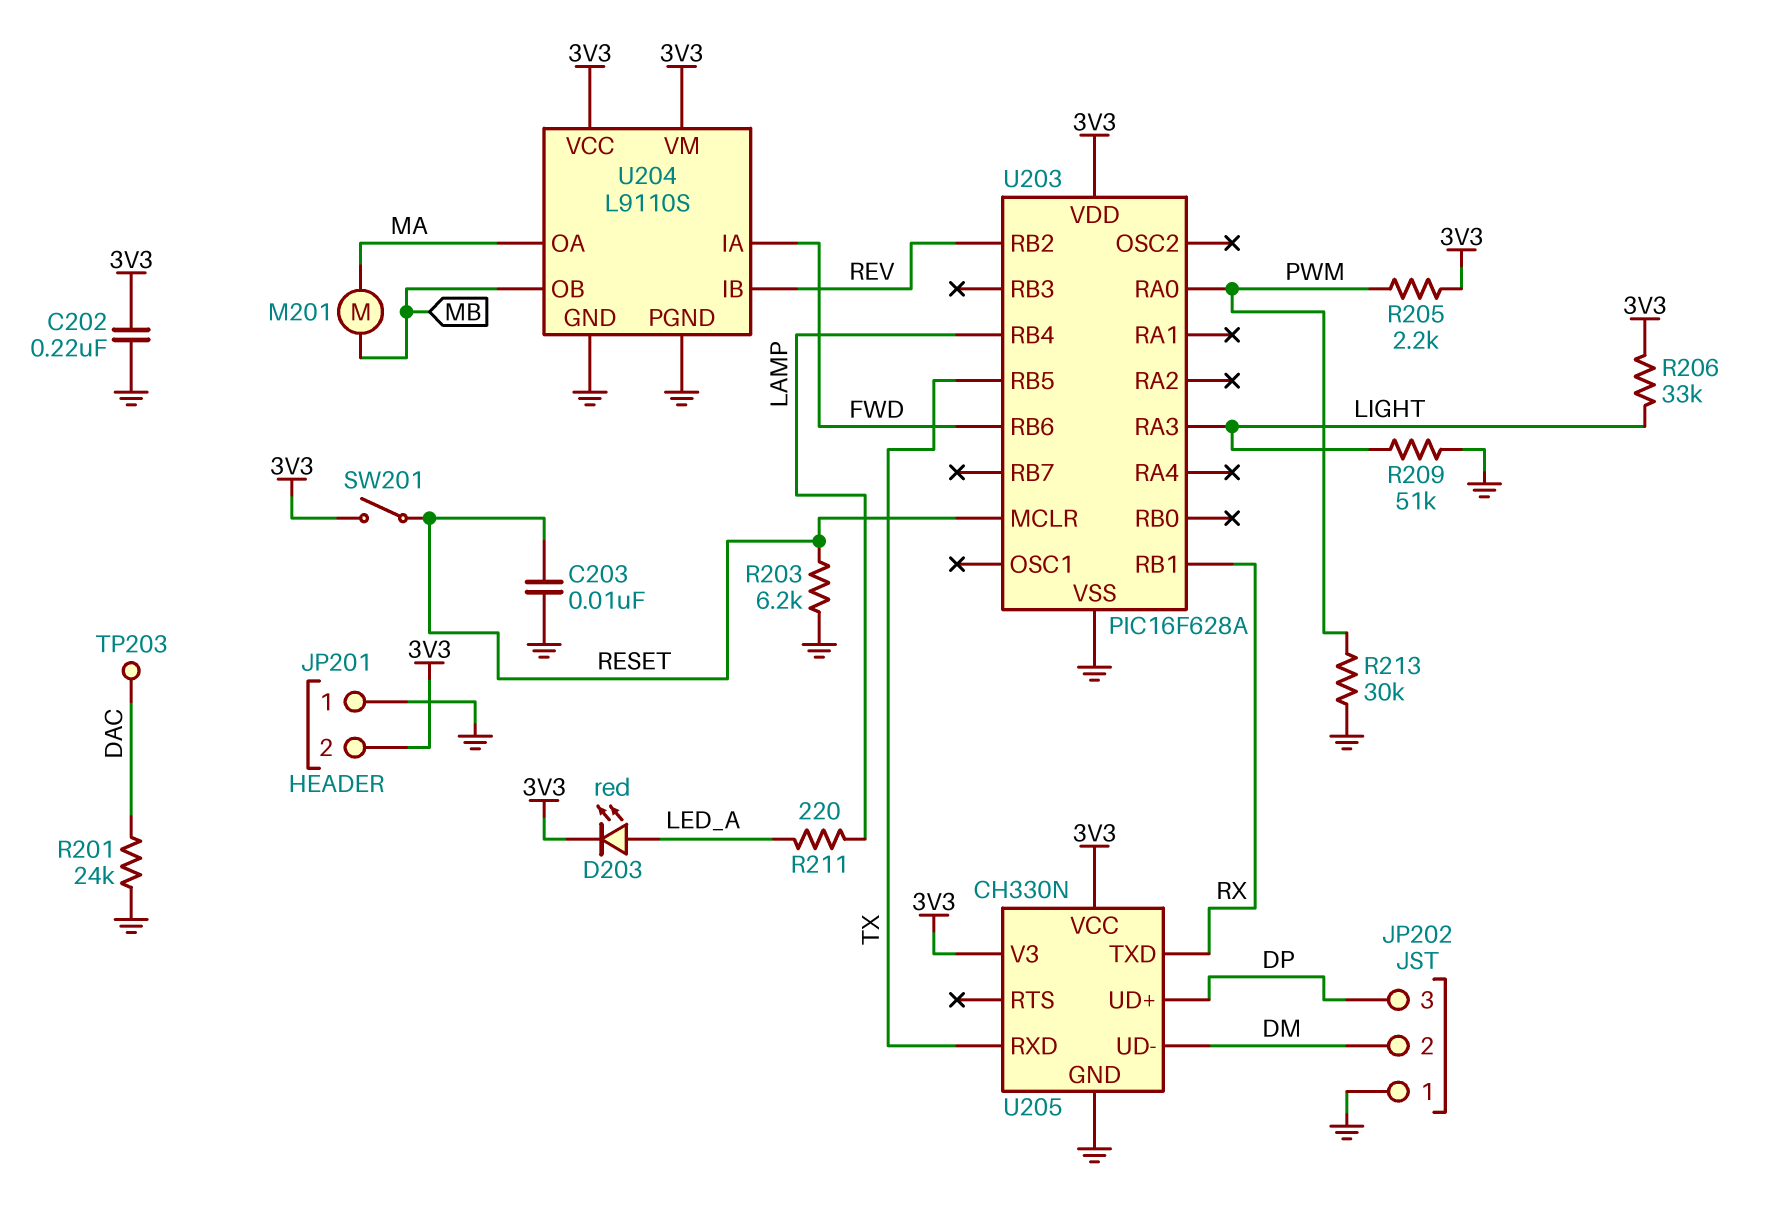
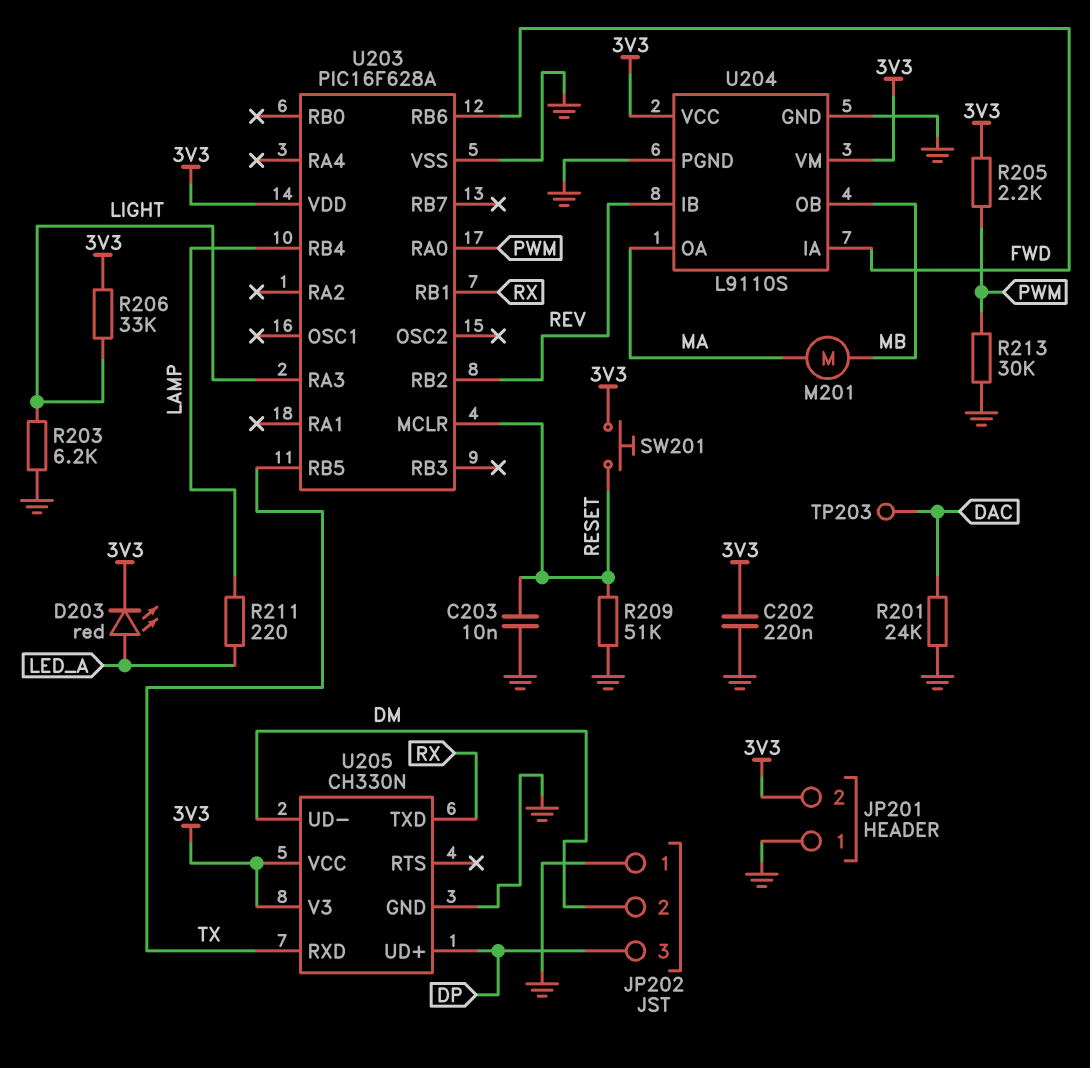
R203: 6.2k (GND, RESET) -> 6.2k (GND, LIGHT)
R209: 51k (GND, LIGHT) -> 51k (GND, RESET)
SW201: switch (3V3, RESET) -> button (3V3, RESET)

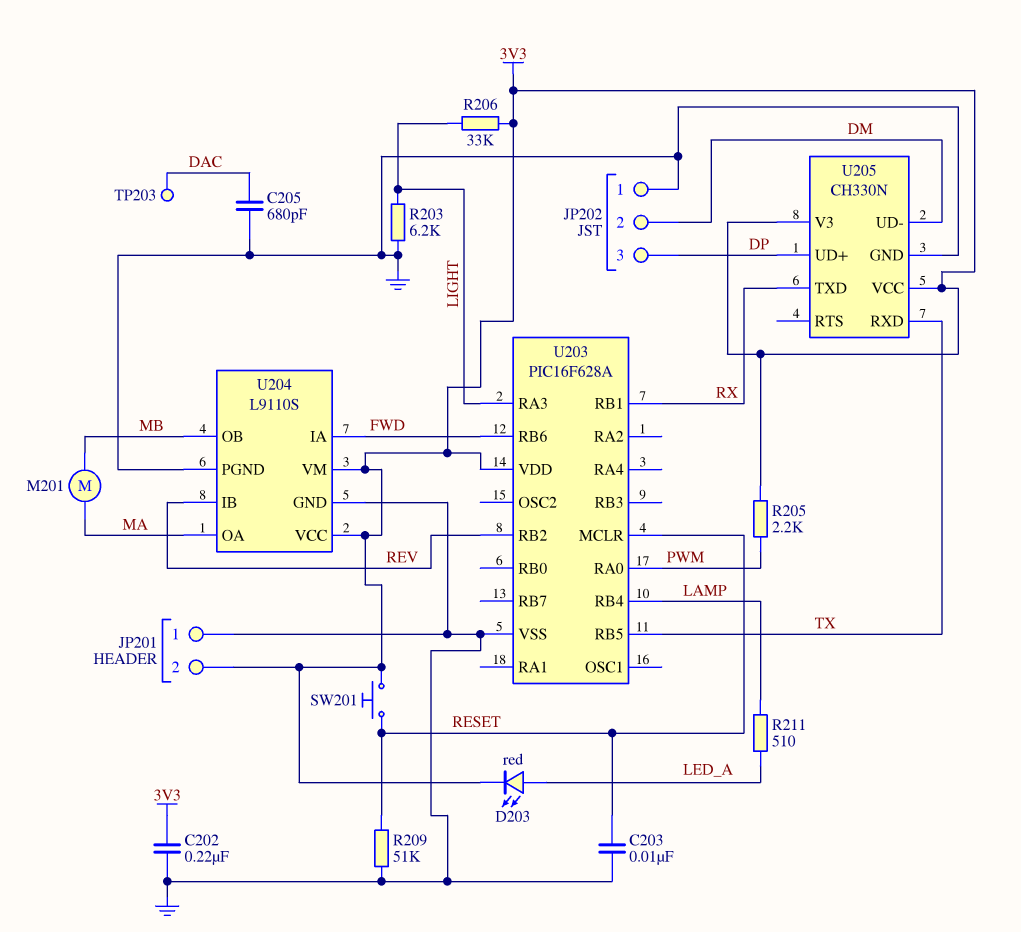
C205: none -> 680pF (DAC, GND)
R201: 24k (DAC, GND) -> none
R211: 220 (LAMP, LED_A) -> 510 (LAMP, LED_A)
R213: 30k (GND, PWM) -> none

